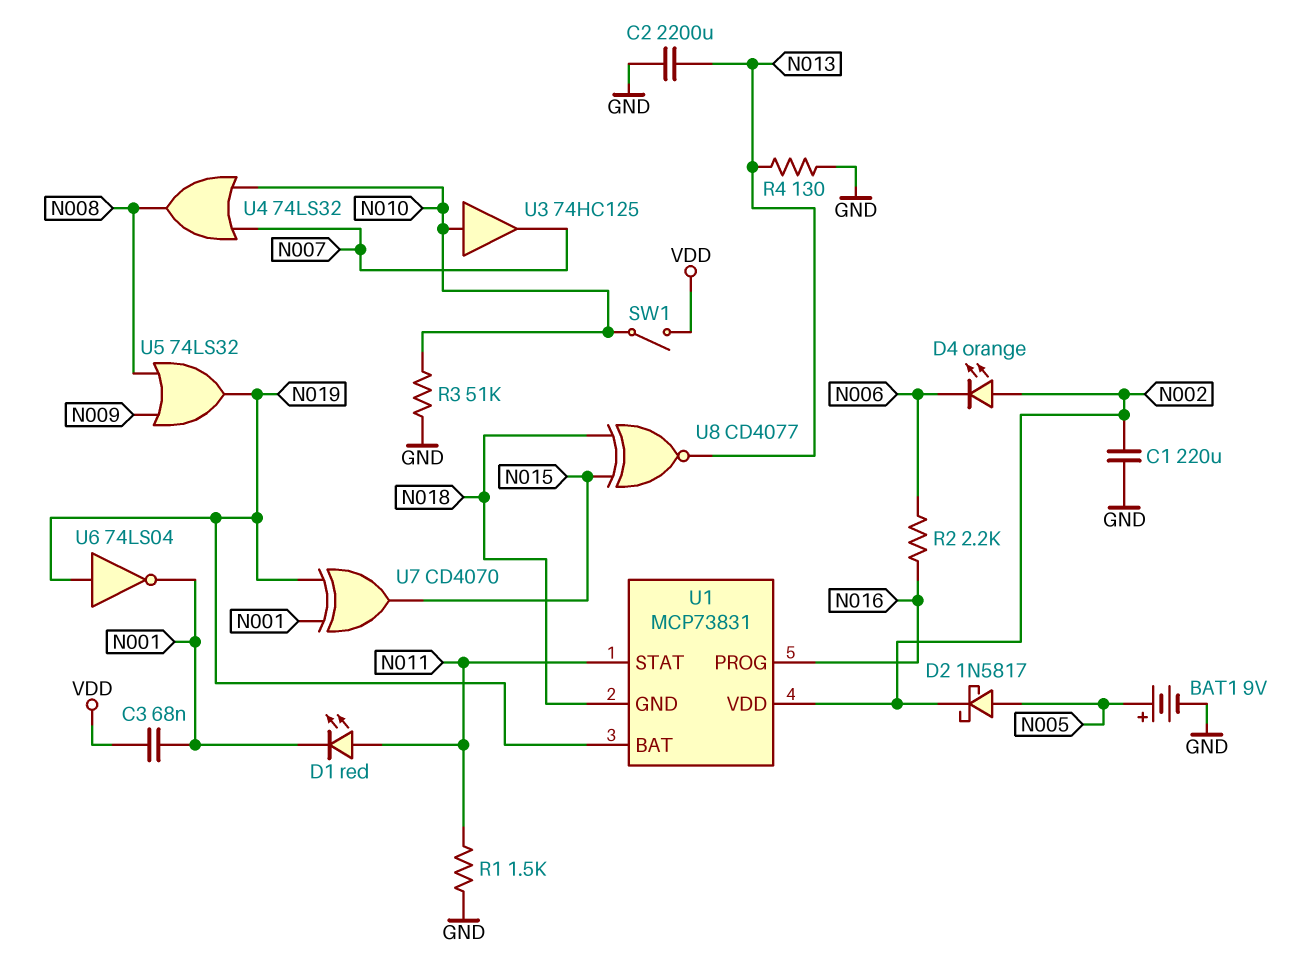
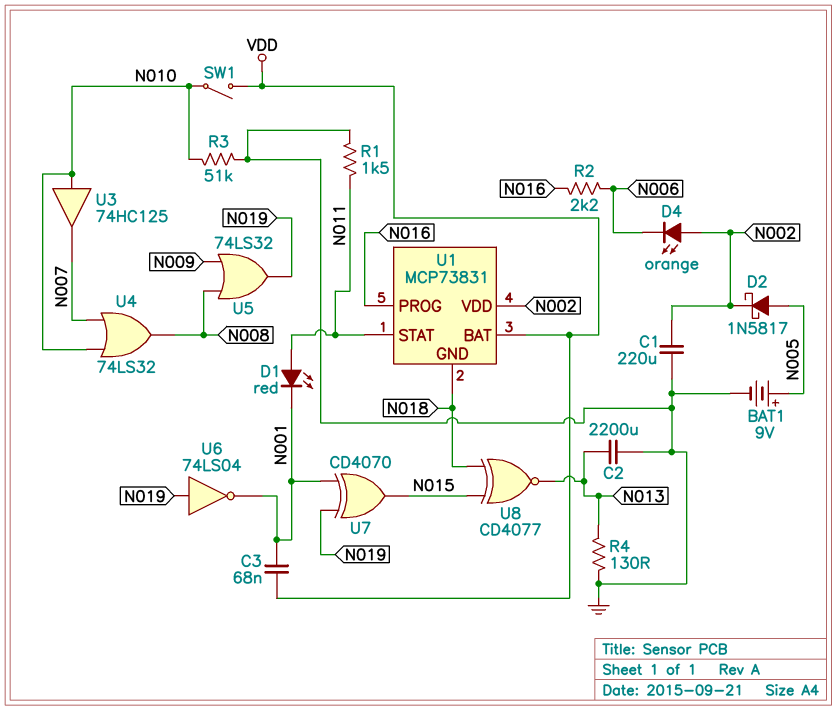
U1 pin BAT: N019 -> VDD

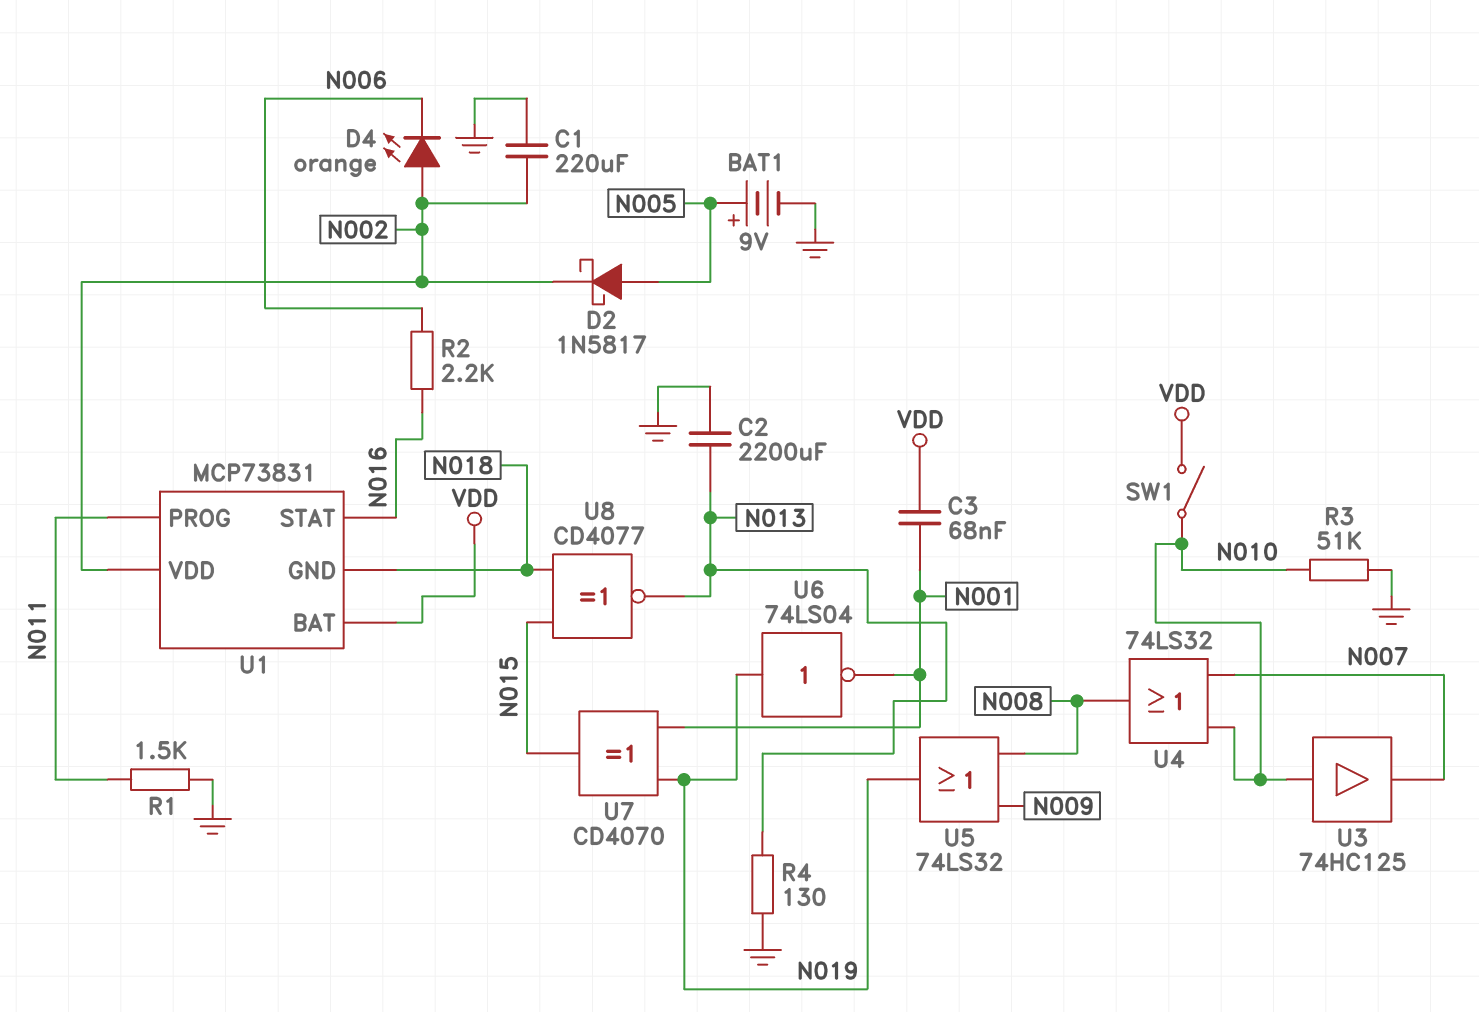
D1: LED red (A N011, K N001) -> none
U1 pin PROG: N016 -> N011
U1 pin STAT: N011 -> N016

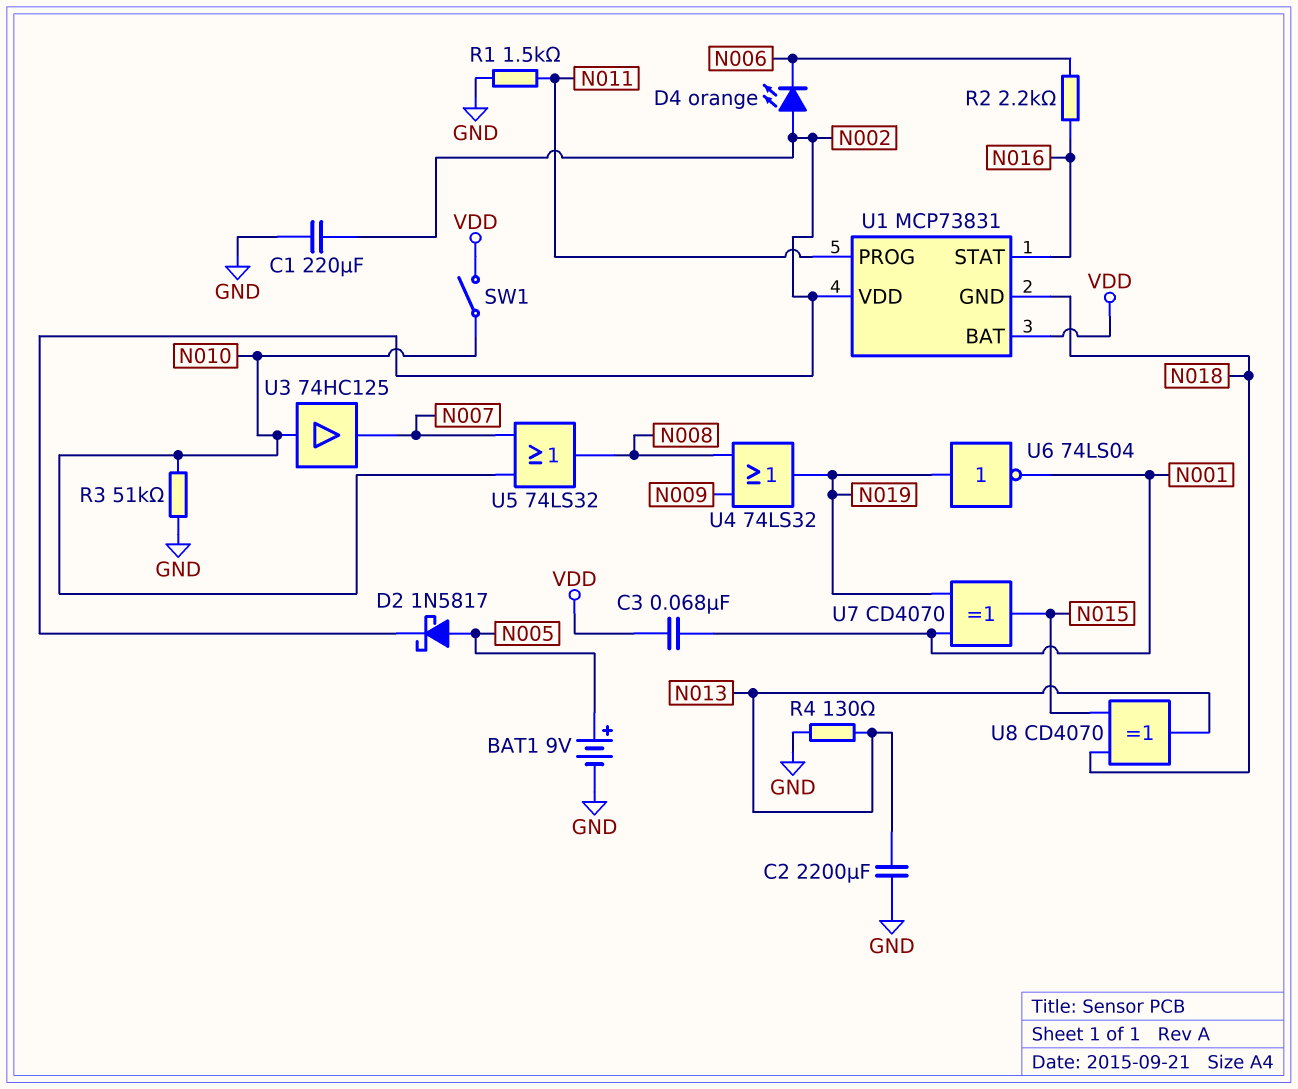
U4: OR 74LS32 (in N007, in N010, out N008) -> OR 74LS32 (in N008, in N009, out N019)
U5: OR 74LS32 (in N008, in N009, out N019) -> OR 74LS32 (in N007, in N010, out N008)
U8: XNOR CD4077 (in N015, in N018, out N013) -> XOR CD4070 (in N015, in N018, out N013)

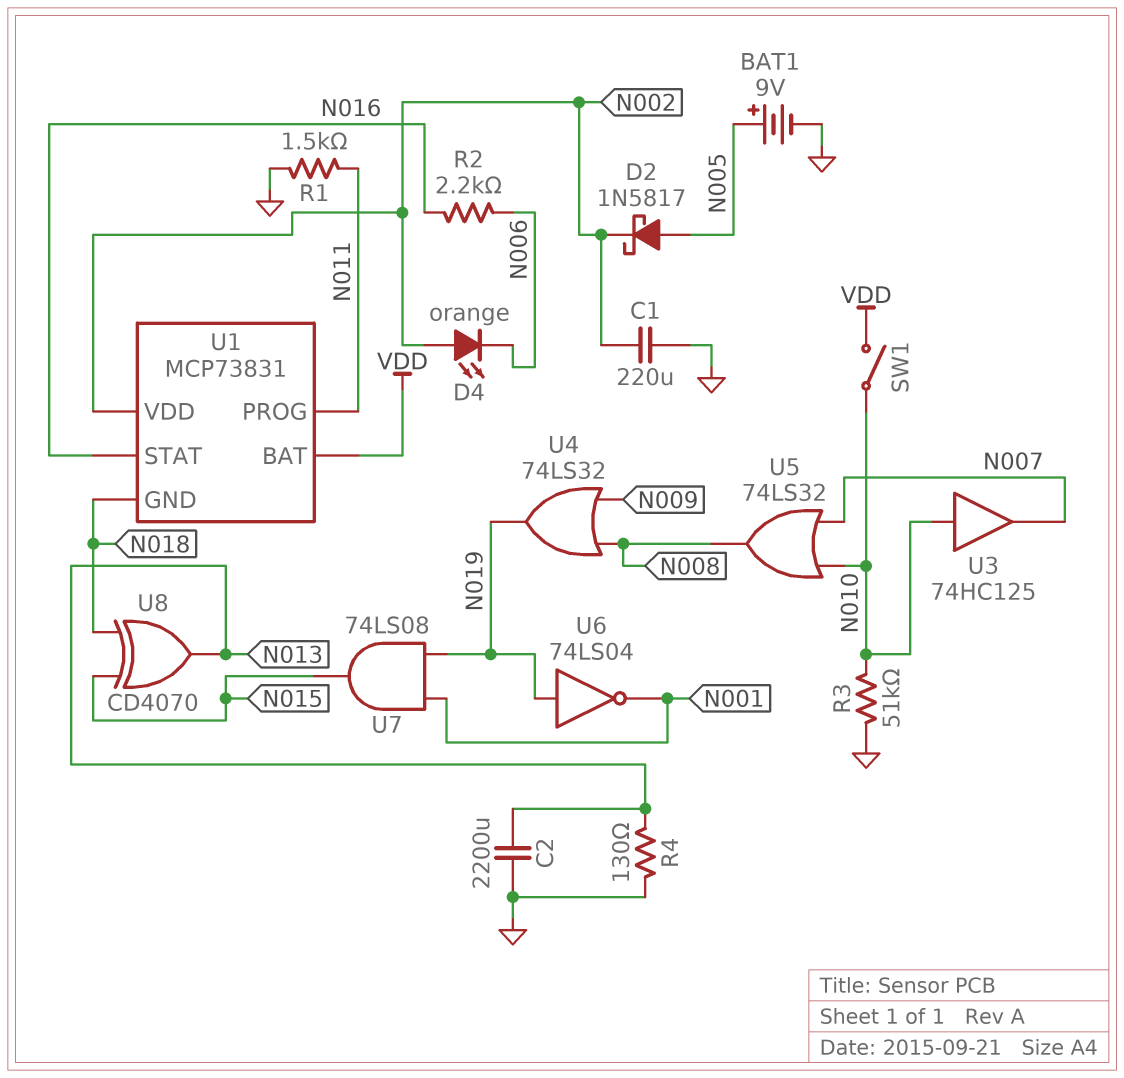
C3: 68nF (N001, VDD) -> none
U7: XOR CD4070 (in N001, in N019, out N015) -> AND 74LS08 (in N001, in N019, out N015)

